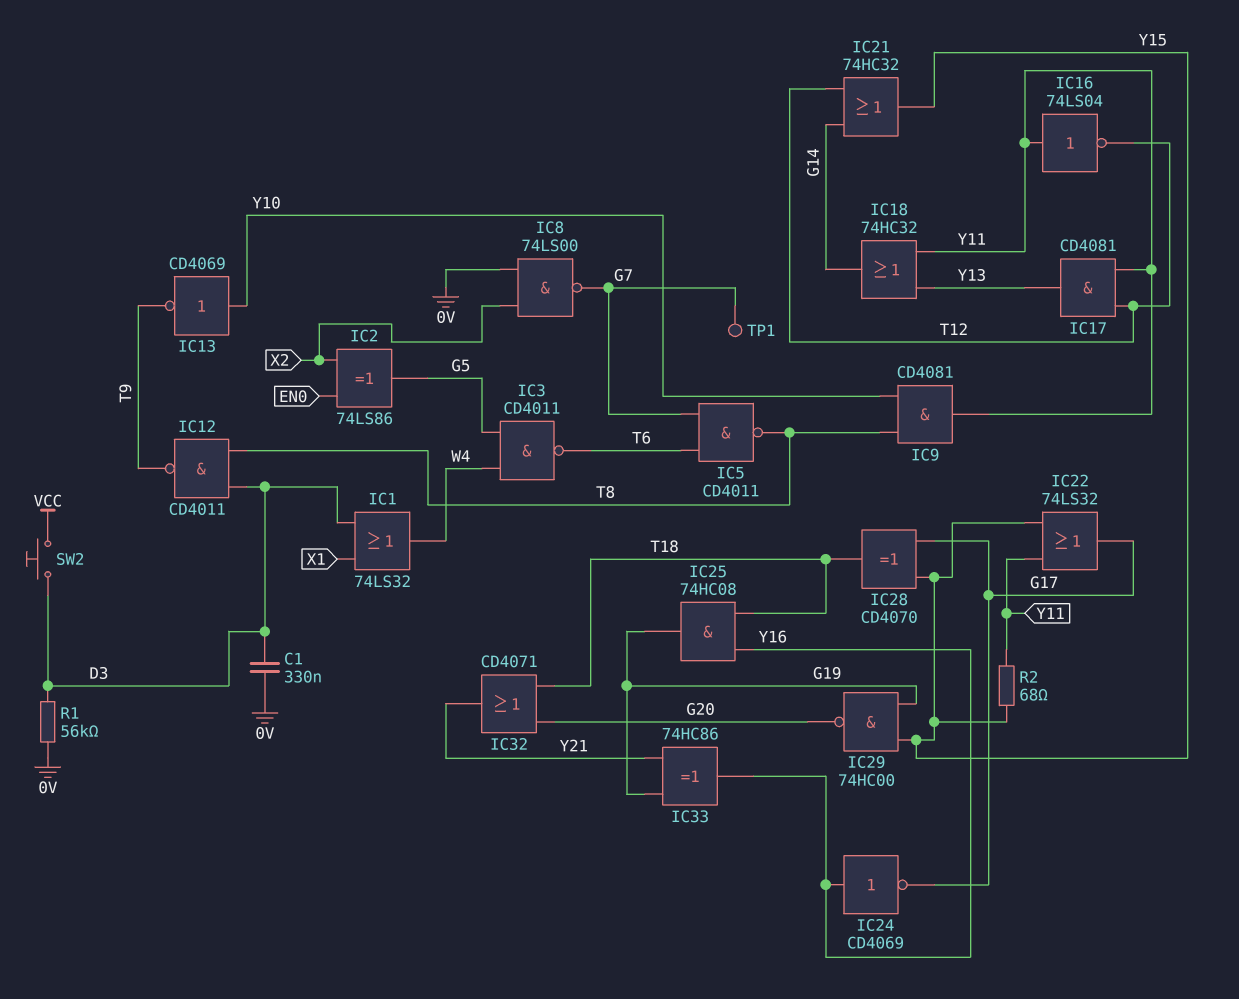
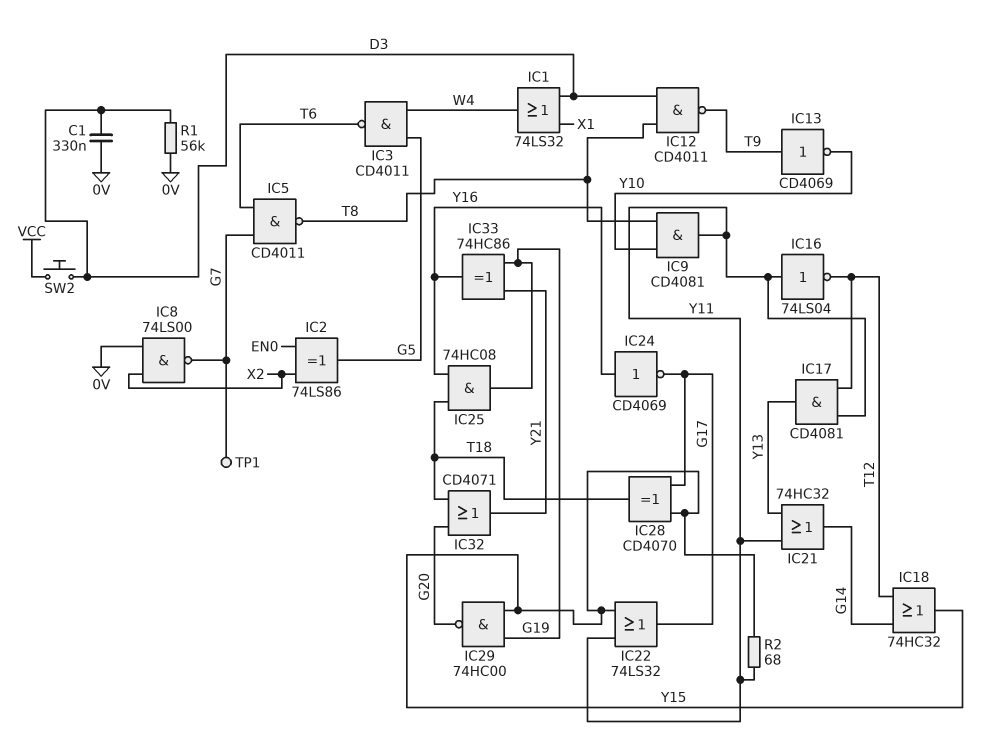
IC13: NOT CD4069 (in Y10, out T9) -> NOT CD4069 (in T9, out Y10)
IC18: OR 74HC32 (in Y11, in Y13, out G14) -> OR 74HC32 (in G14, in T12, out Y15)
IC21: OR 74HC32 (in G14, in T12, out Y15) -> OR 74HC32 (in Y11, in Y13, out G14)

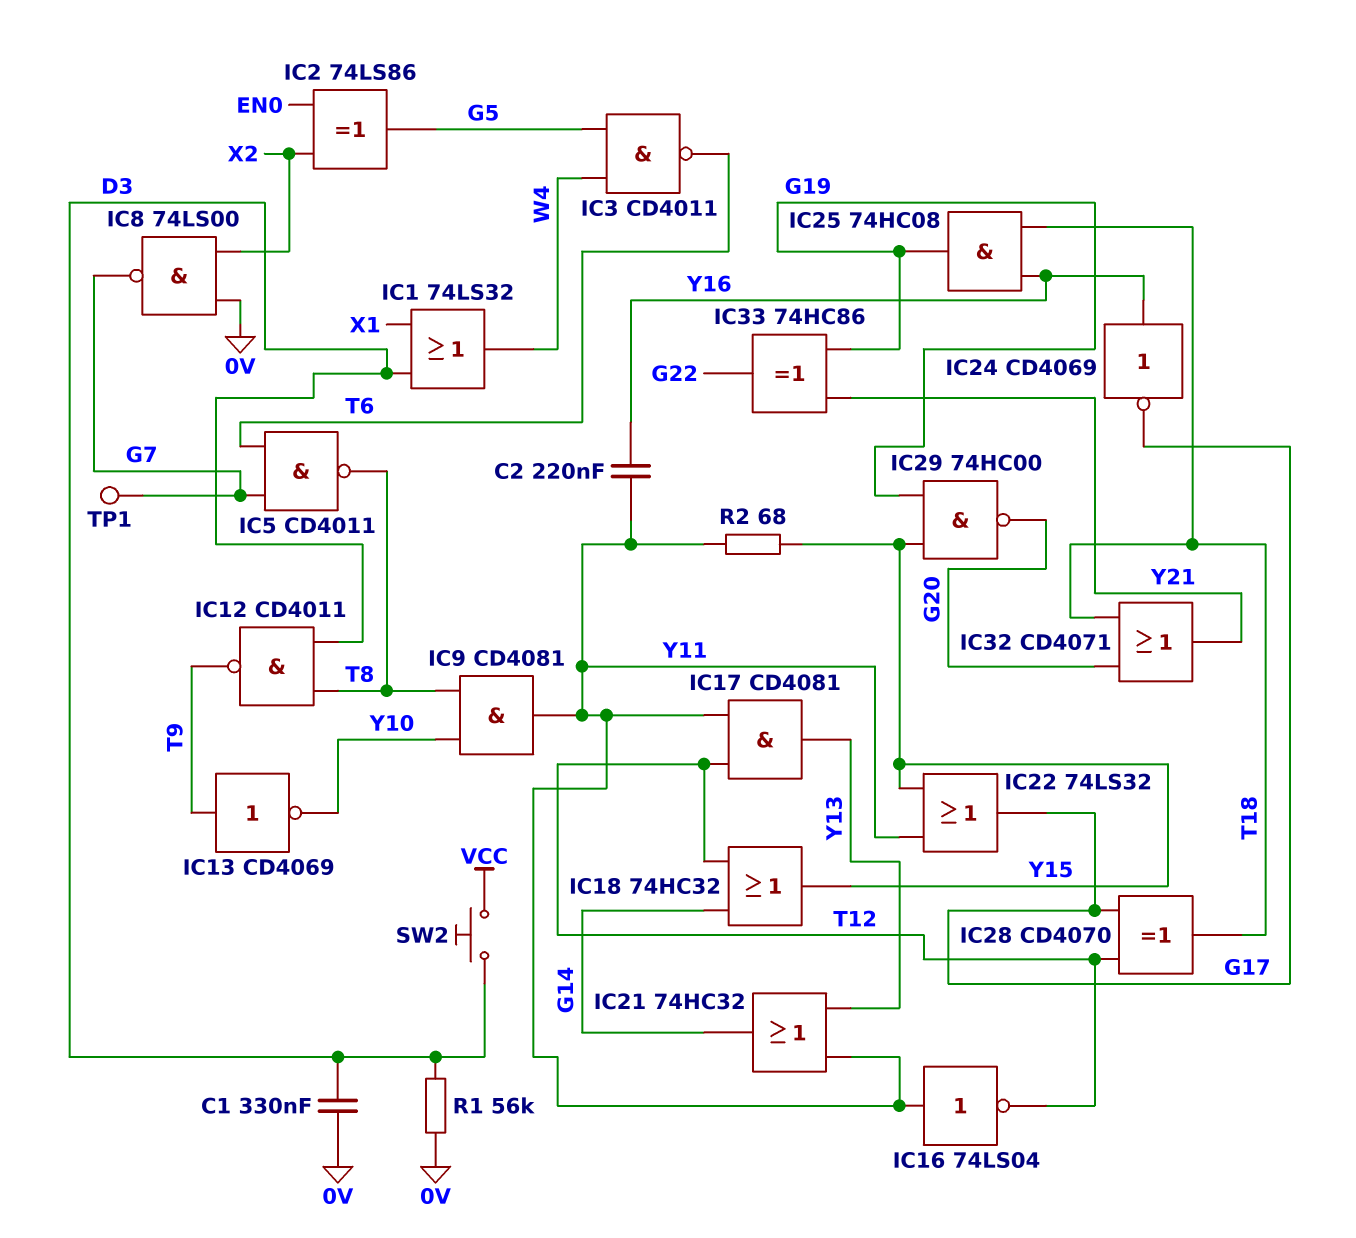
C2: none -> 220nF (Y11, Y16)
IC28: XOR CD4070 (in G17, in Y15, out T18) -> XOR CD4070 (in G17, in T12, out T18)
IC33: XOR 74HC86 (in G19, in Y21, out Y16) -> XOR 74HC86 (in G19, in Y21, out G22)

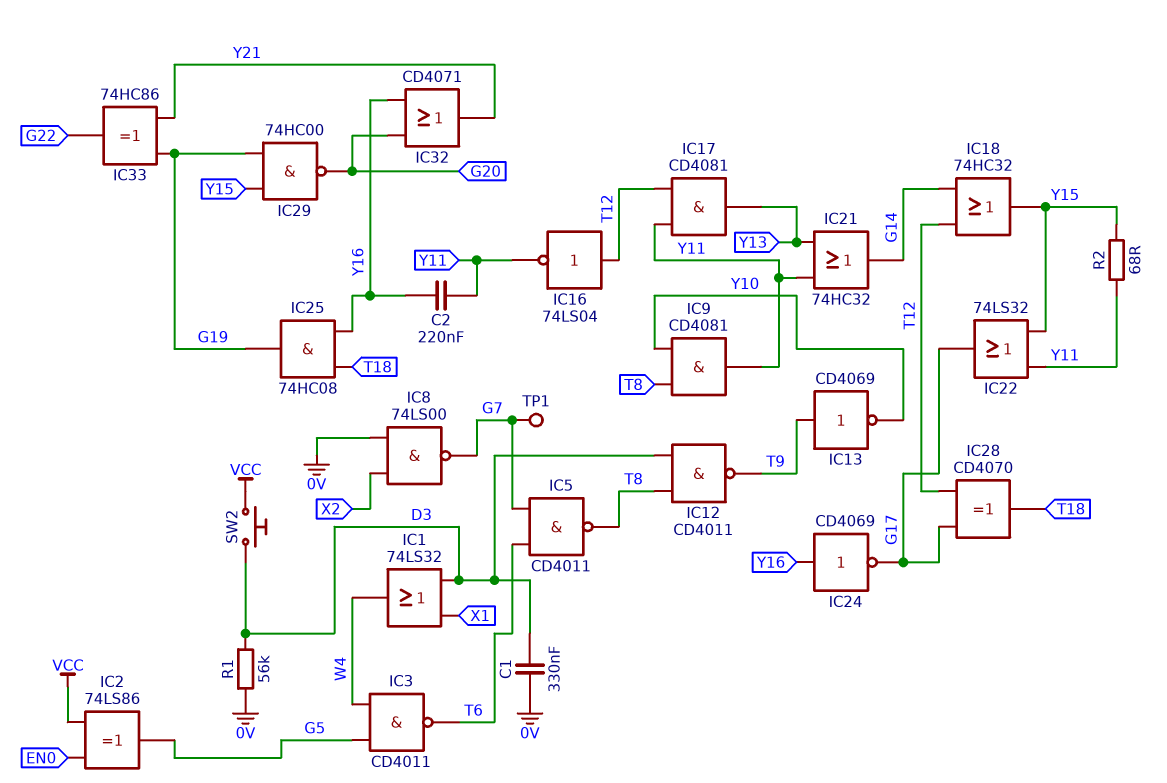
IC2: XOR 74LS86 (in EN0, in X2, out G5) -> XOR 74LS86 (in EN0, in VCC, out G5)
IC16: NOT 74LS04 (in Y11, out T12) -> NOT 74LS04 (in T12, out Y11)
IC32: OR CD4071 (in G20, in T18, out Y21) -> OR CD4071 (in G20, in Y16, out Y21)

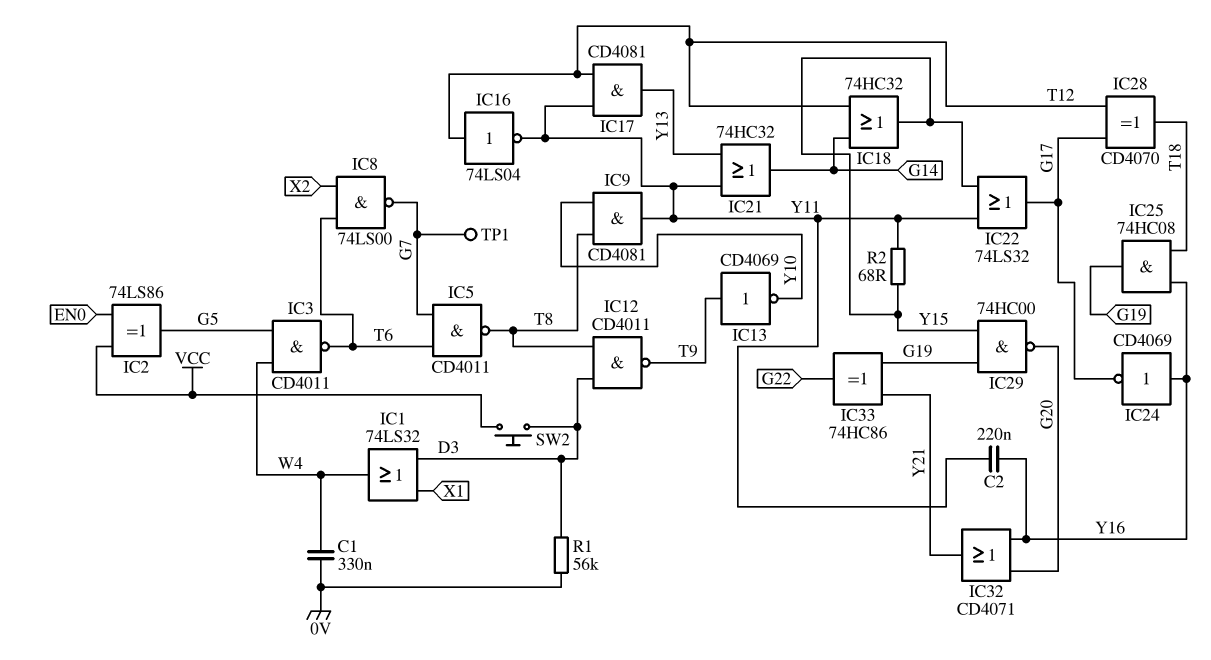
C1: 330nF (0V, D3) -> 330nF (0V, W4)
IC8: NAND 74LS00 (in 0V, in X2, out G7) -> NAND 74LS00 (in T6, in X2, out G7)

